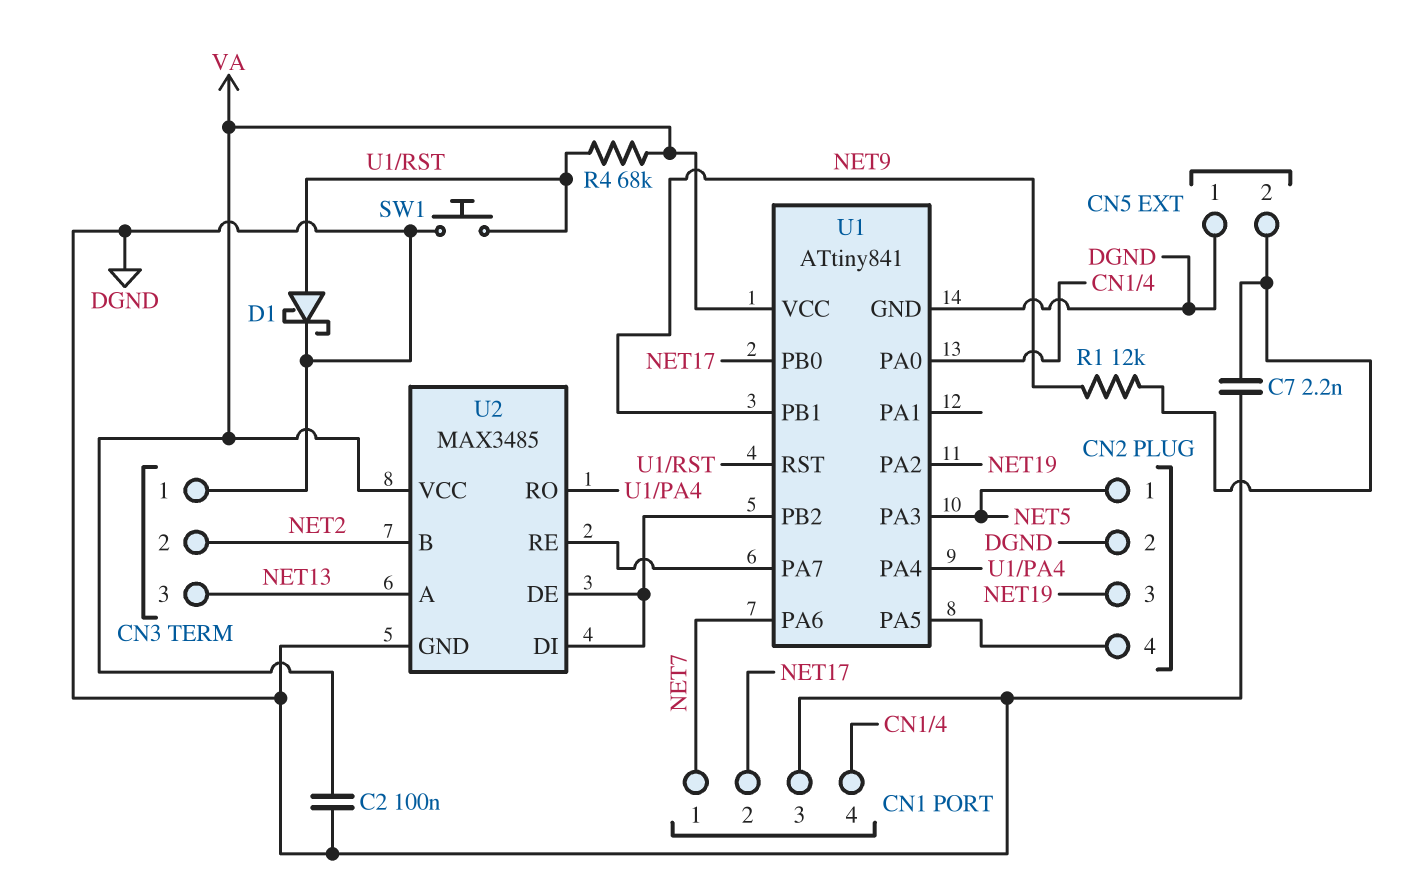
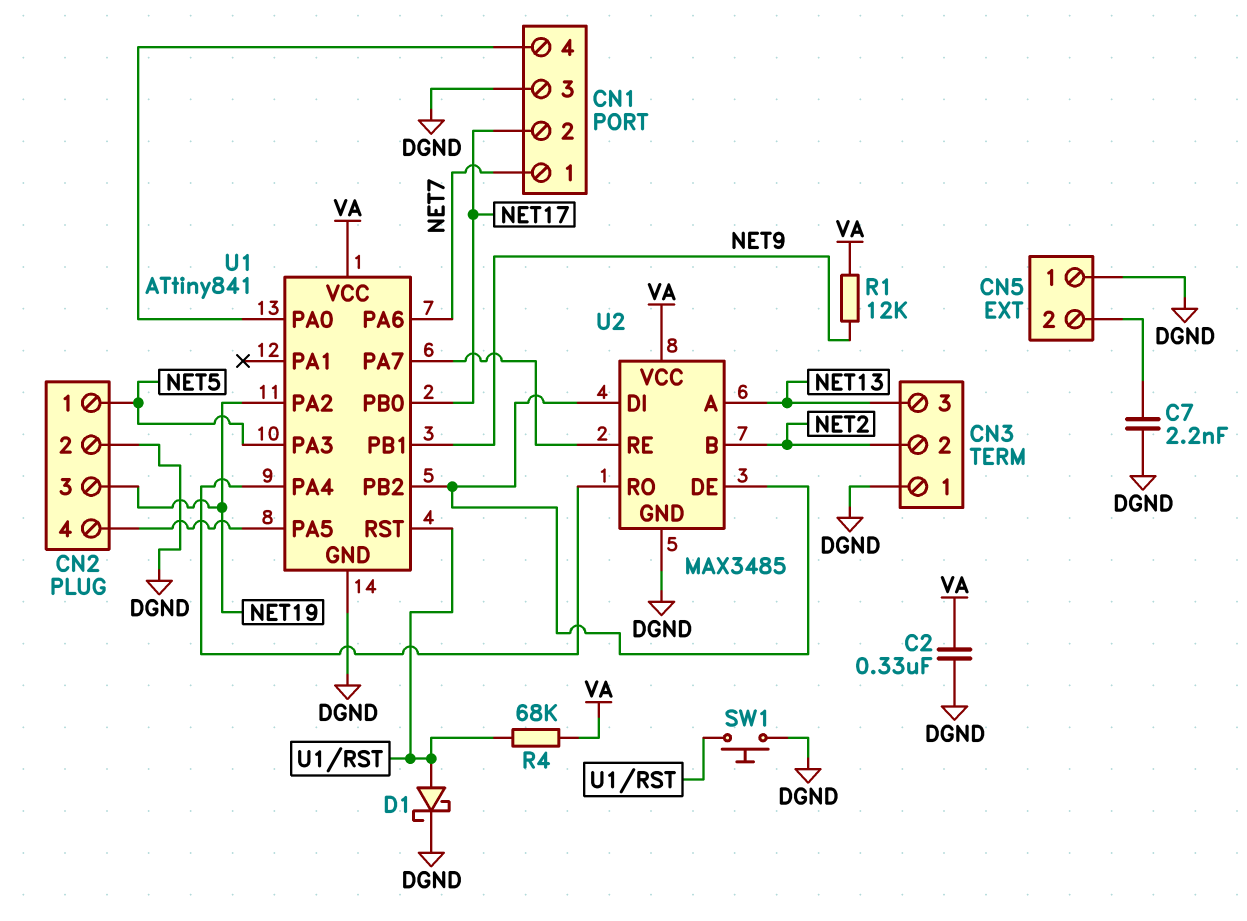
C2: 100nF (DGND, VA) -> 330nF (DGND, VA)
R1: 12k (CN5/2, NET9) -> 12k (NET9, VA)

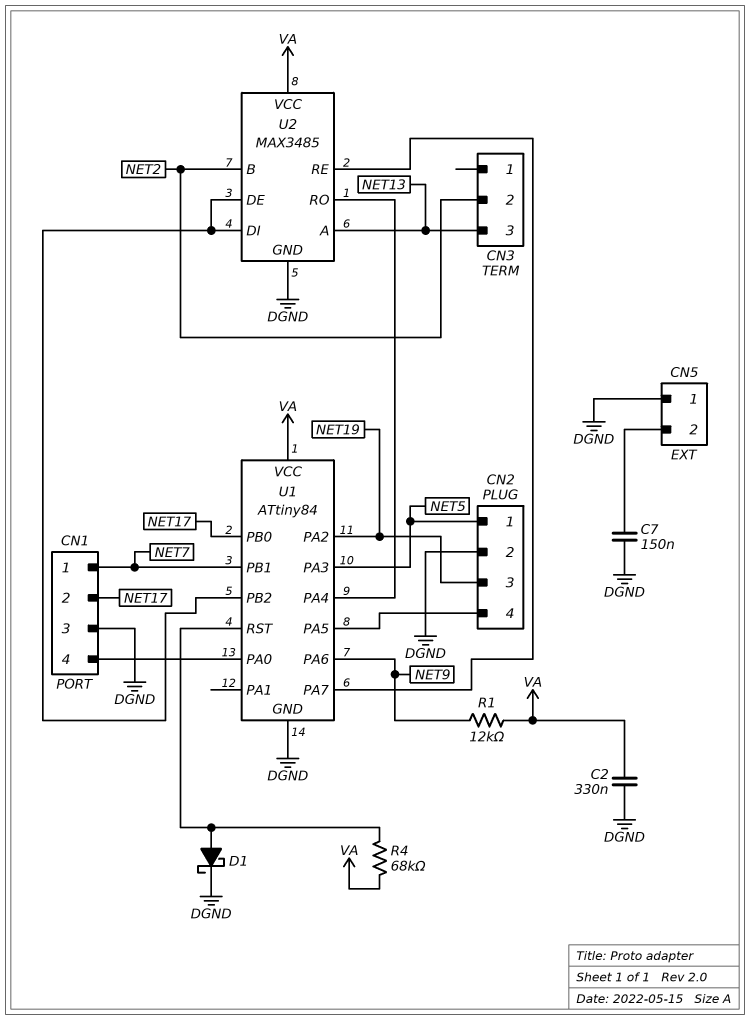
C7: 2.2nF (CN5/2, DGND) -> 150nF (CN5/2, DGND)
CN3 pin 1: DGND -> none
SW1: button (DGND, U1/RST) -> none
U1: ATtiny841 -> ATtiny84
U1 pin PA6: NET7 -> NET9
U1 pin PB1: NET9 -> NET7

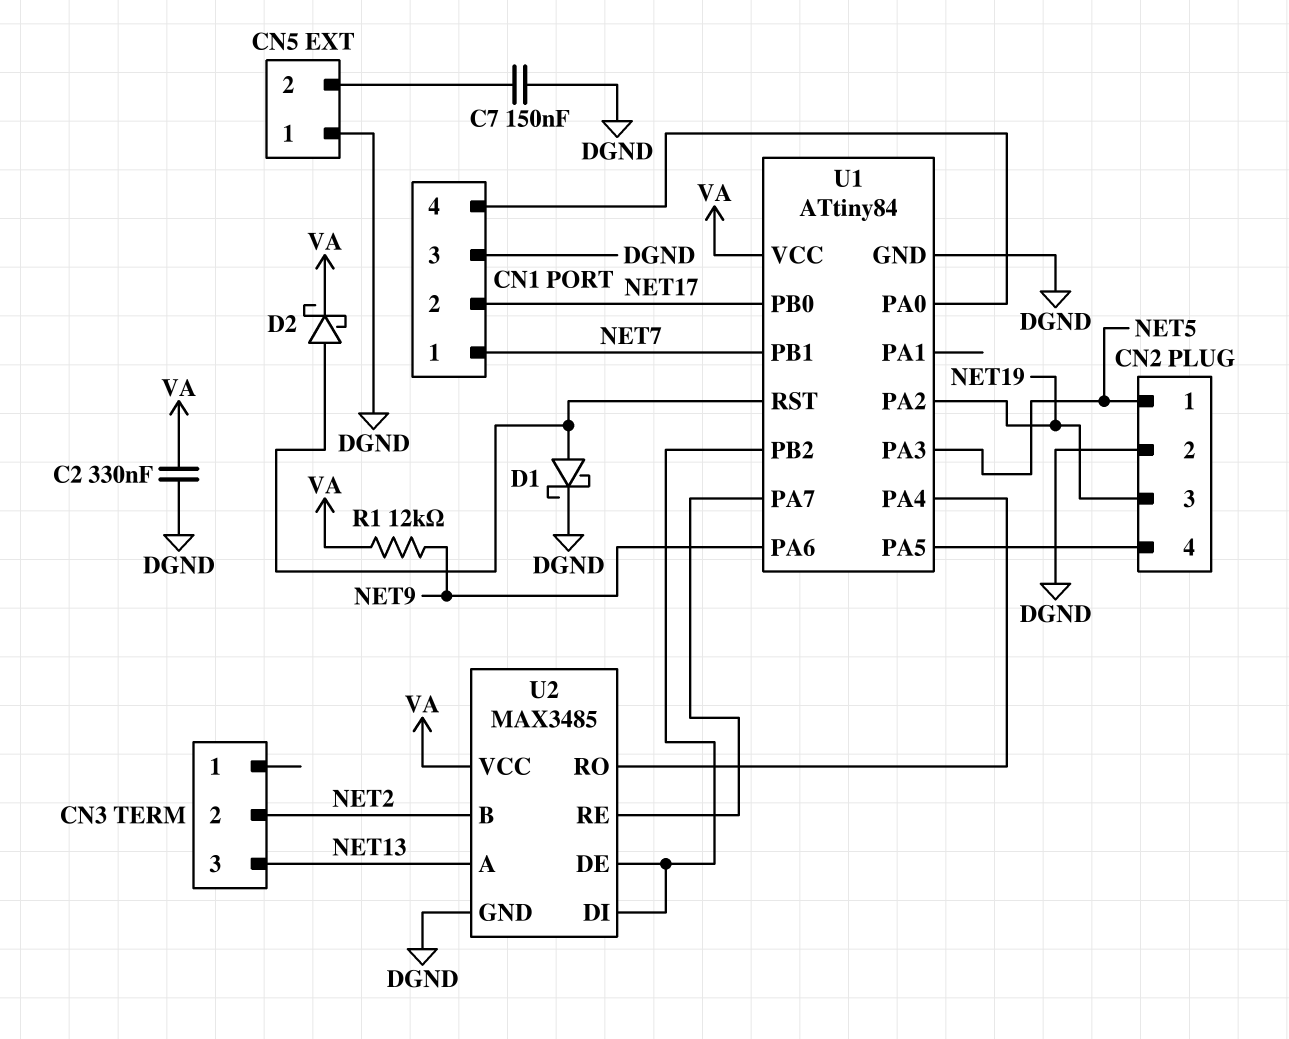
D2: none -> schottky (A U1/RST, K VA)
R4: 68k (U1/RST, VA) -> none

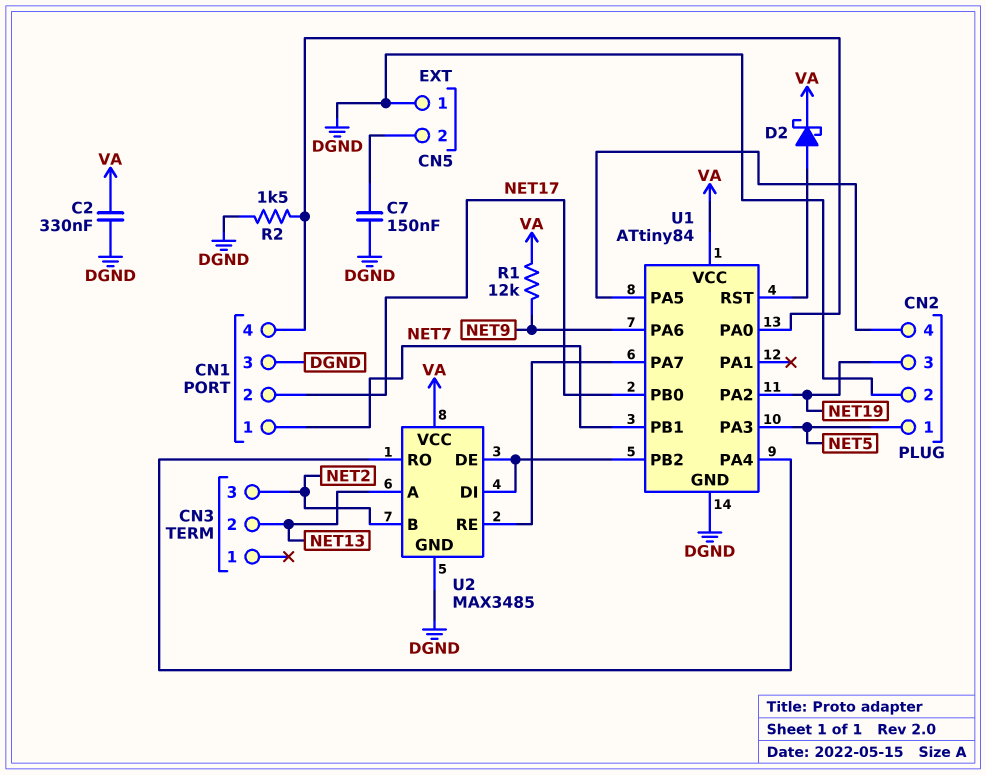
CN3 pin 2: NET2 -> NET13
CN3 pin 3: NET13 -> NET2
D1: schottky (A U1/RST, K DGND) -> none
R2: none -> 1.5k (CN1/4, DGND)

